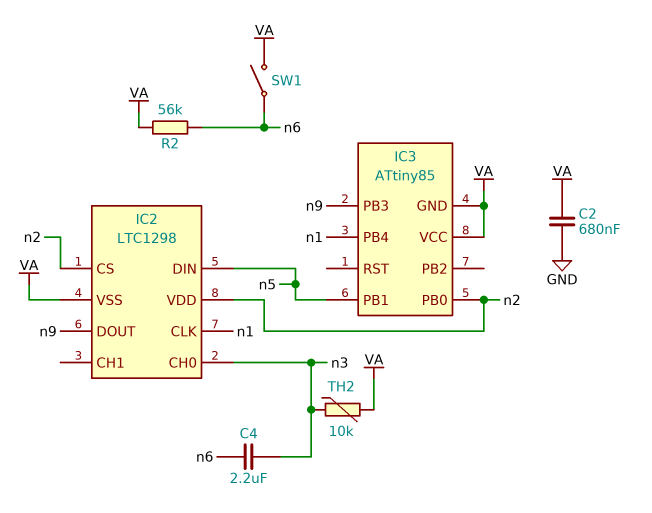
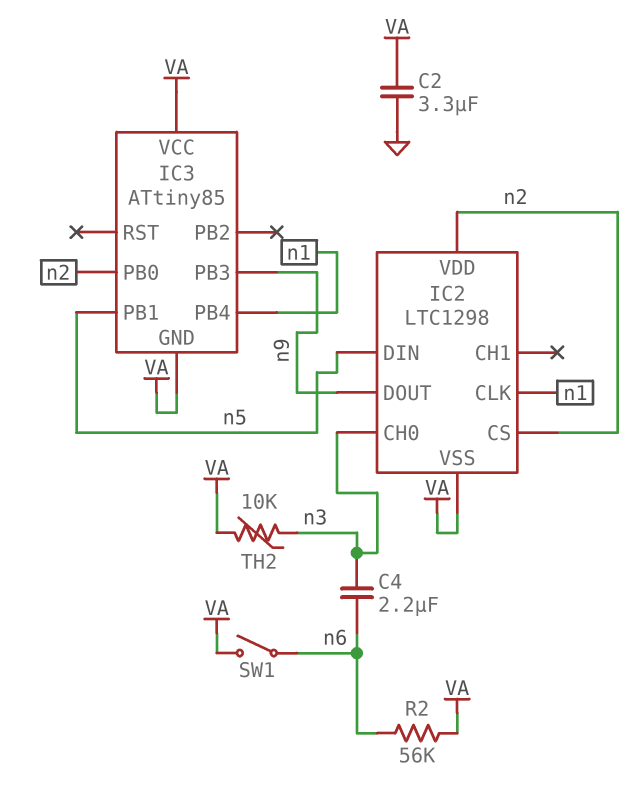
C2: 680nF (GND, VA) -> 3.3uF (GND, VA)

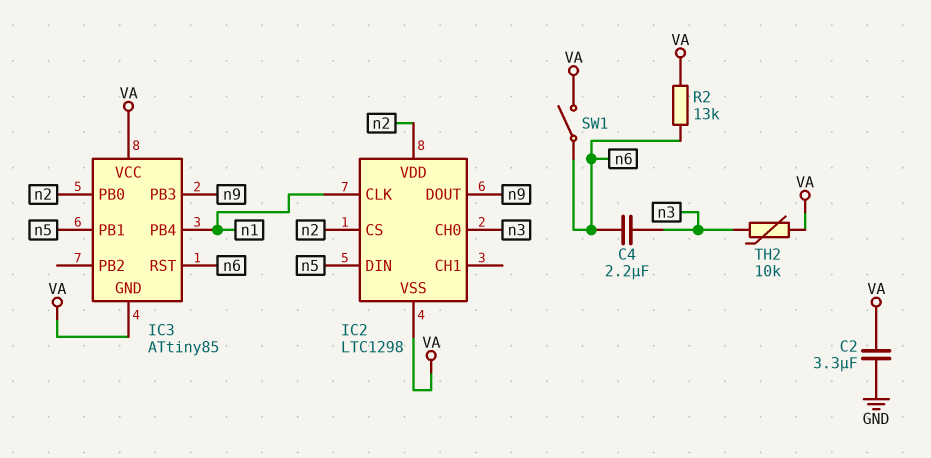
IC3 pin RST: none -> n6
R2: 56k (VA, n6) -> 13k (VA, n6)

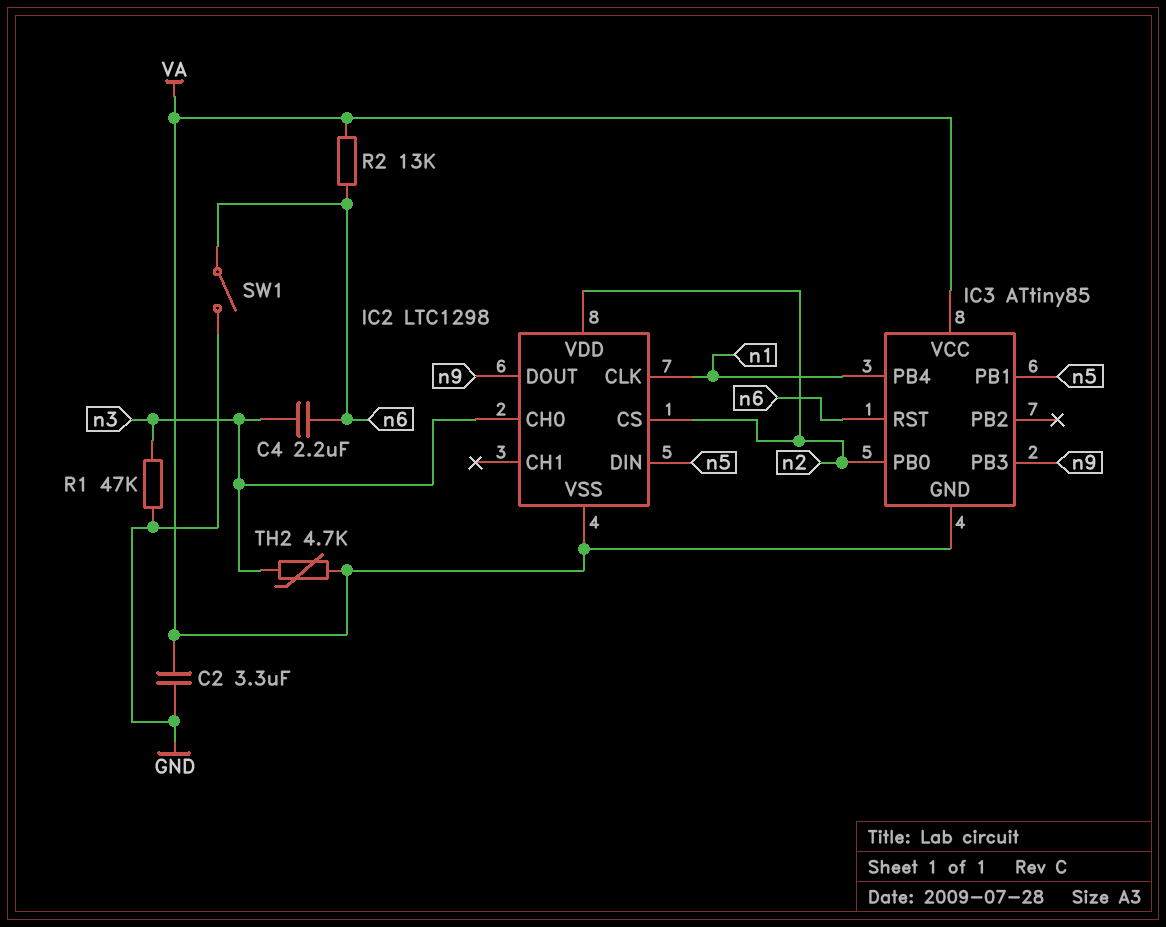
R1: none -> 47k (GND, n3)
SW1: switch (VA, n6) -> switch (GND, n6)
TH2: 10k (VA, n3) -> 4.7k (VA, n3)

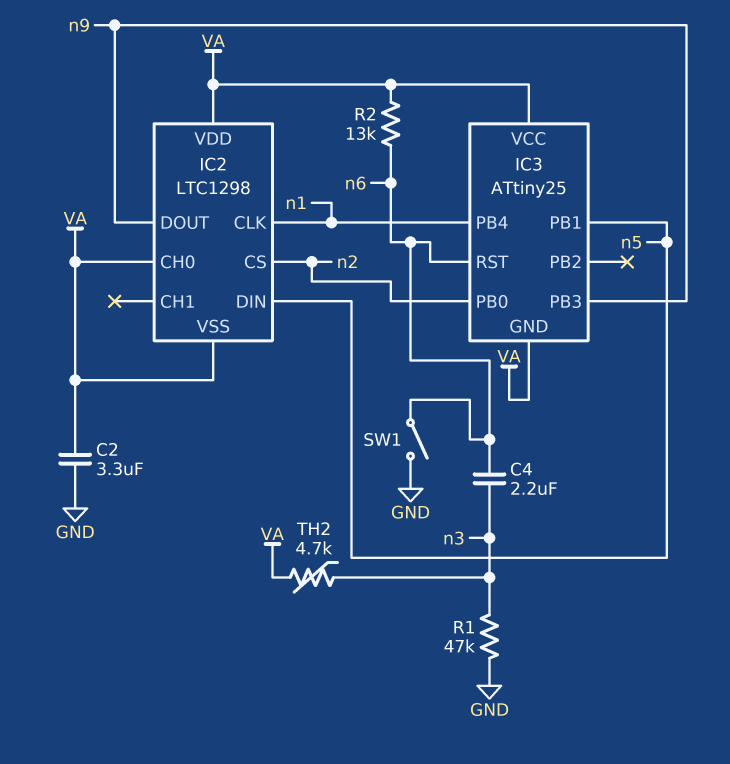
IC2 pin CH0: n3 -> VA
IC2 pin VDD: n2 -> VA
IC3: ATtiny85 -> ATtiny25

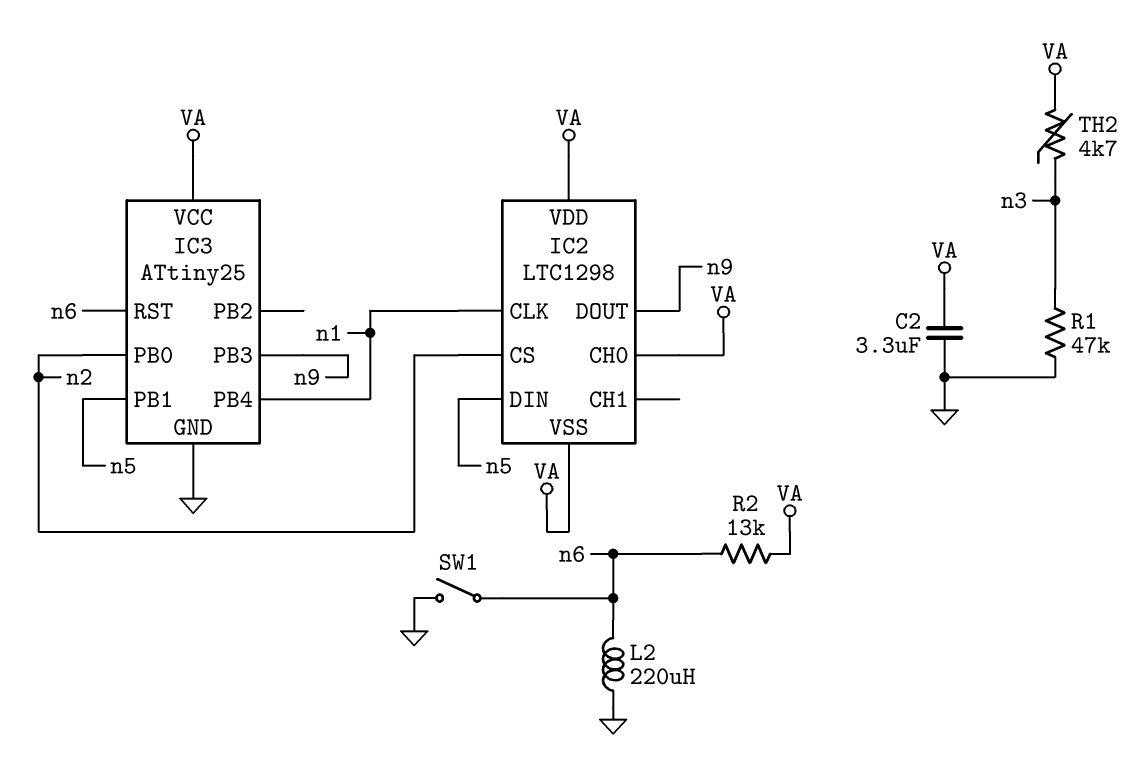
C4: 2.2uF (n3, n6) -> none
IC3 pin GND: VA -> GND
L2: none -> 220uH (GND, n6)

